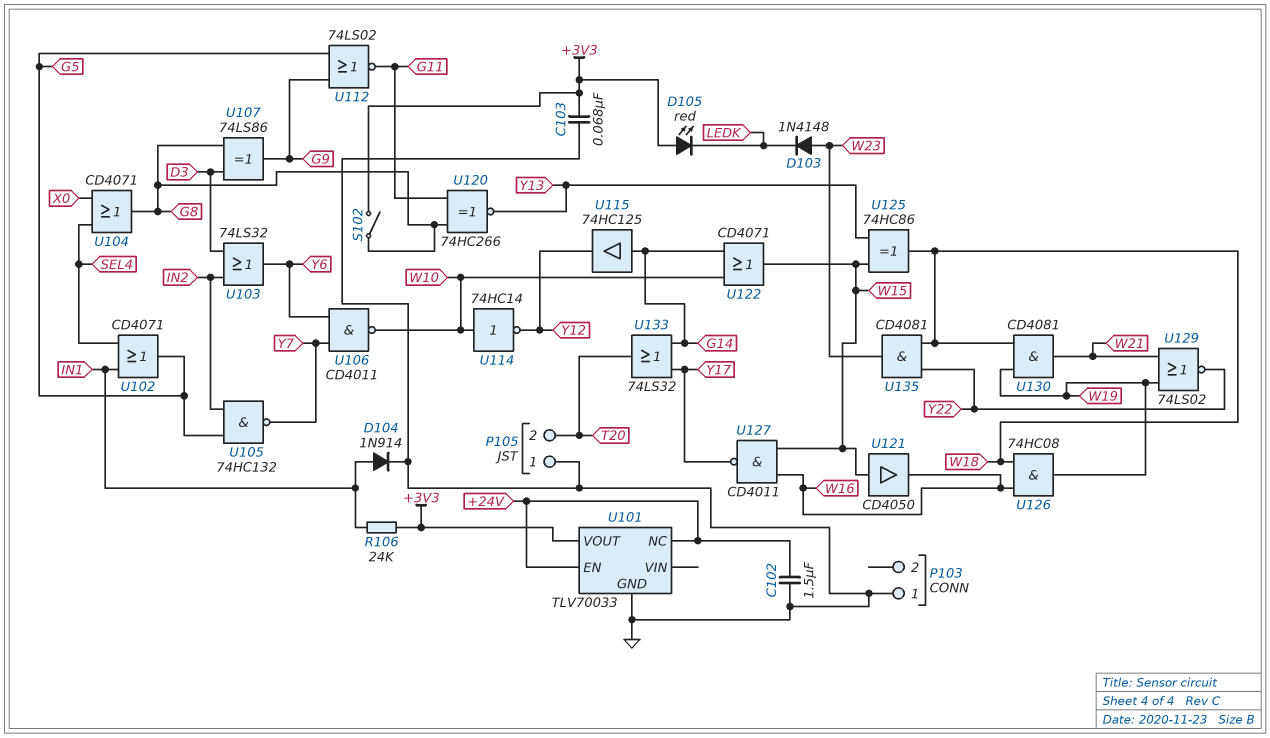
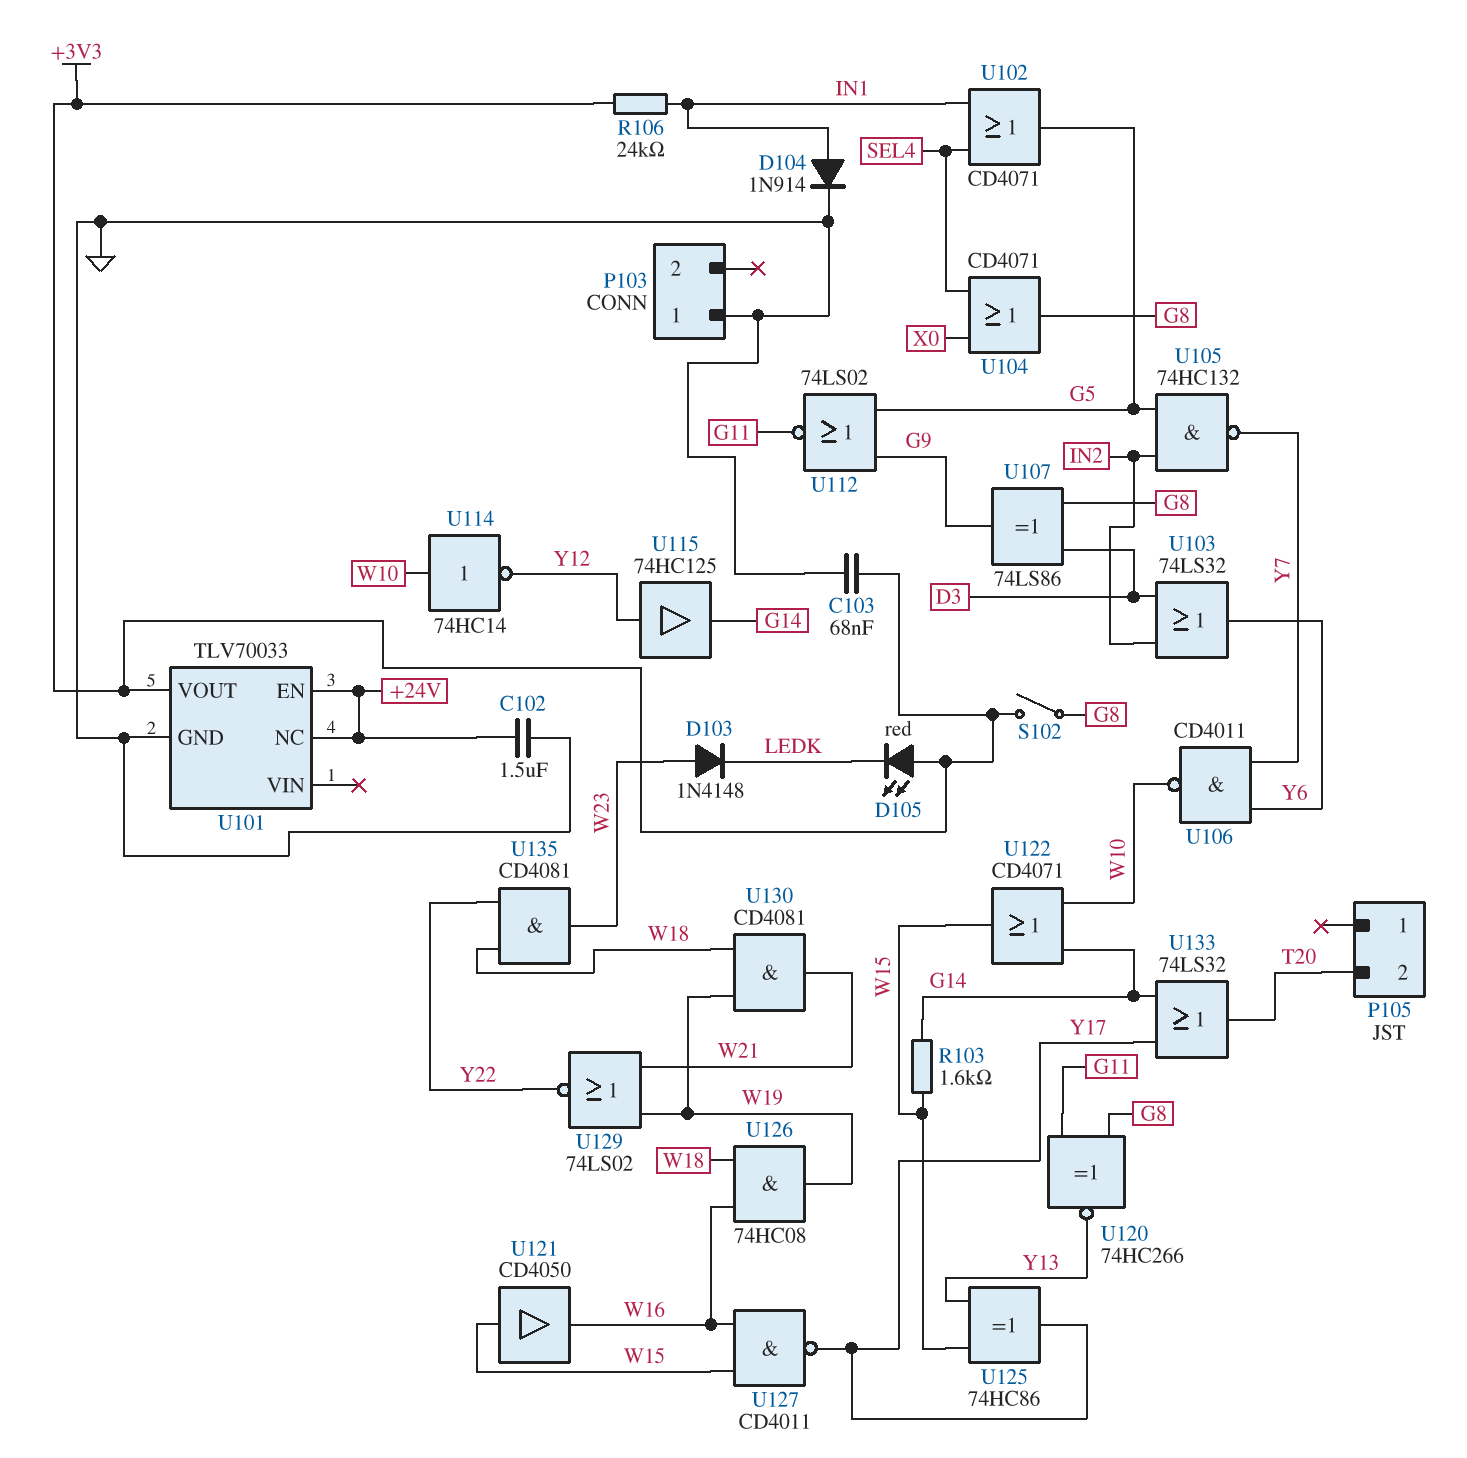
P105 pin 1: GND -> none
R103: none -> 1.6k (G14, W15)
U115: buffer 74HC125 (in G14, out Y12) -> buffer 74HC125 (in Y12, out G14)
U125: XOR 74HC86 (in W15, in Y13, out W18) -> XOR 74HC86 (in W15, in Y13, out Y17)

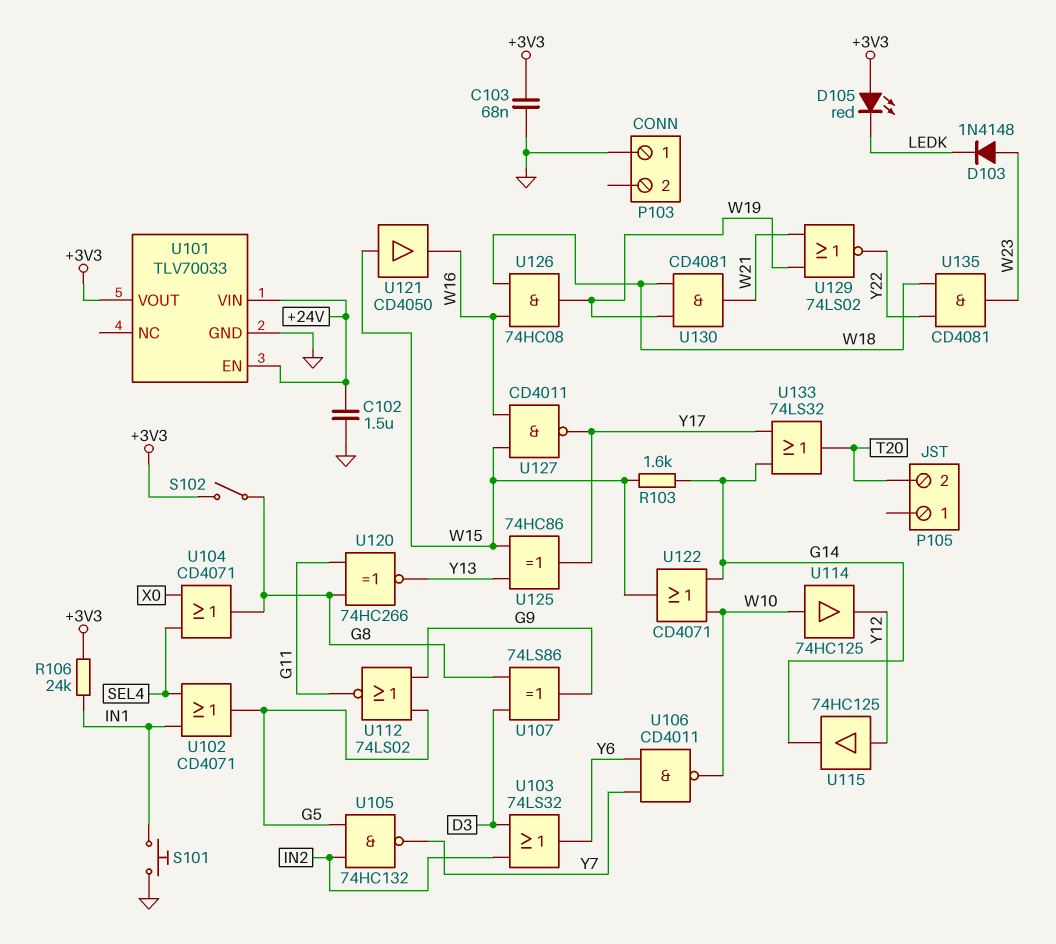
D104: diode 1N914 (A IN1, K GND) -> none
S101: none -> button (GND, IN1)
U101 pin NC: +24V -> none
U101 pin VIN: none -> +24V
U114: NOT 74HC14 (in W10, out Y12) -> buffer 74HC125 (in W10, out Y12)

